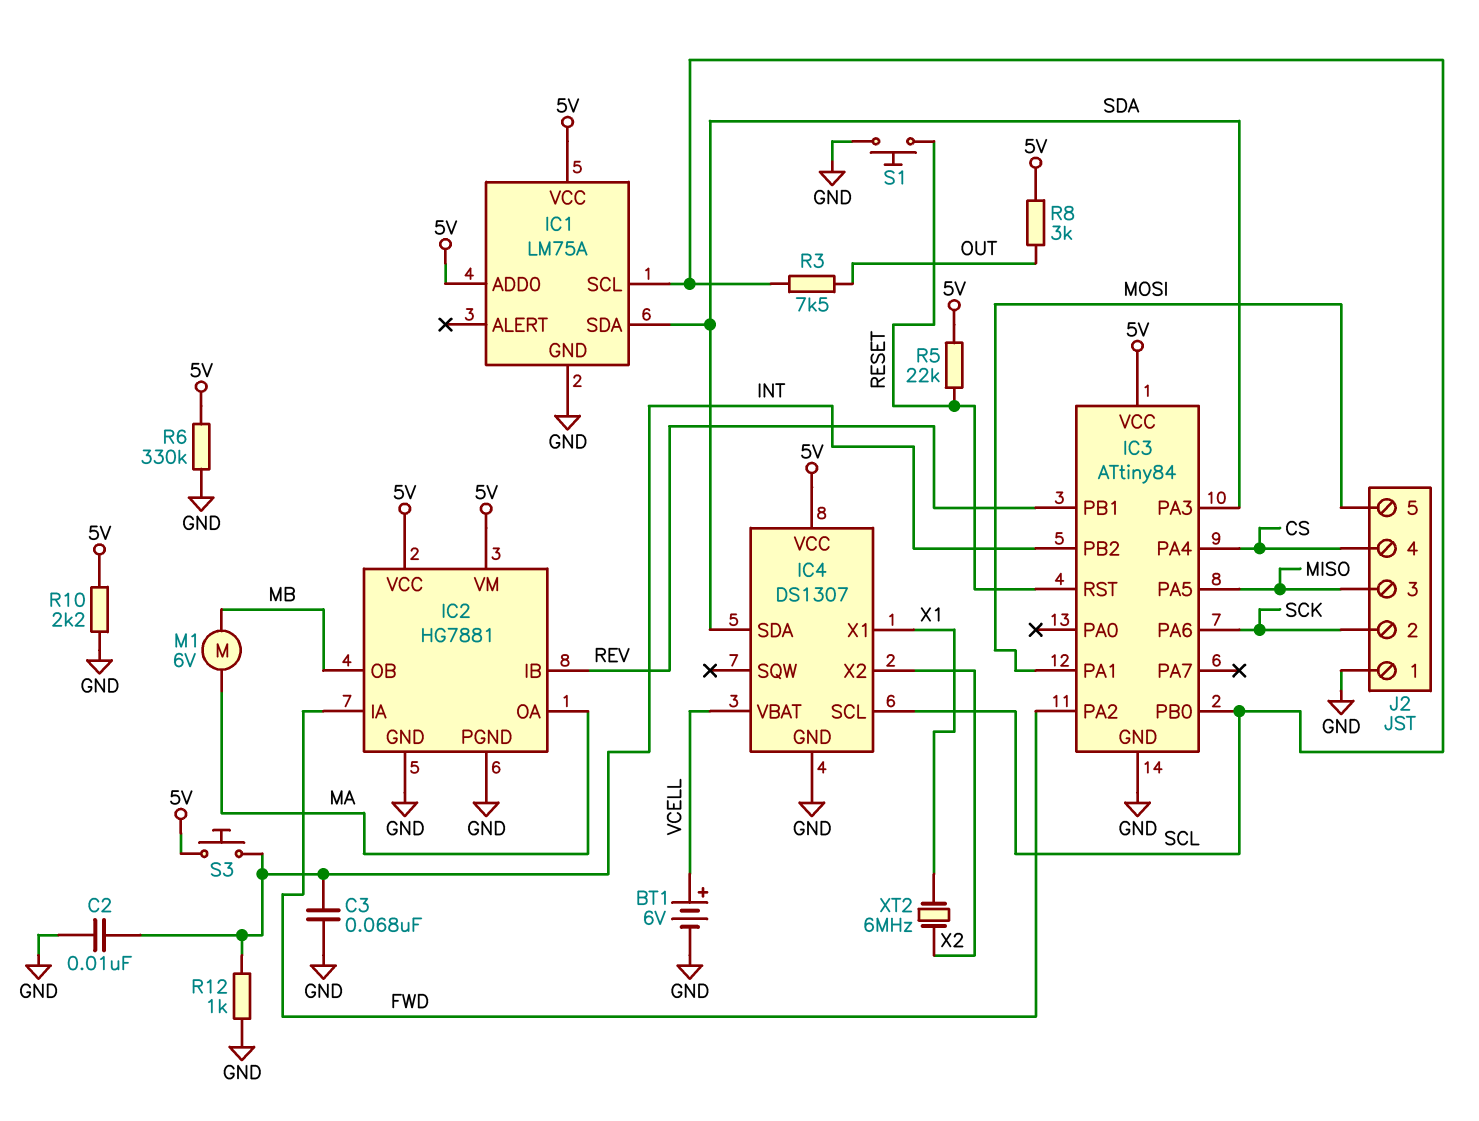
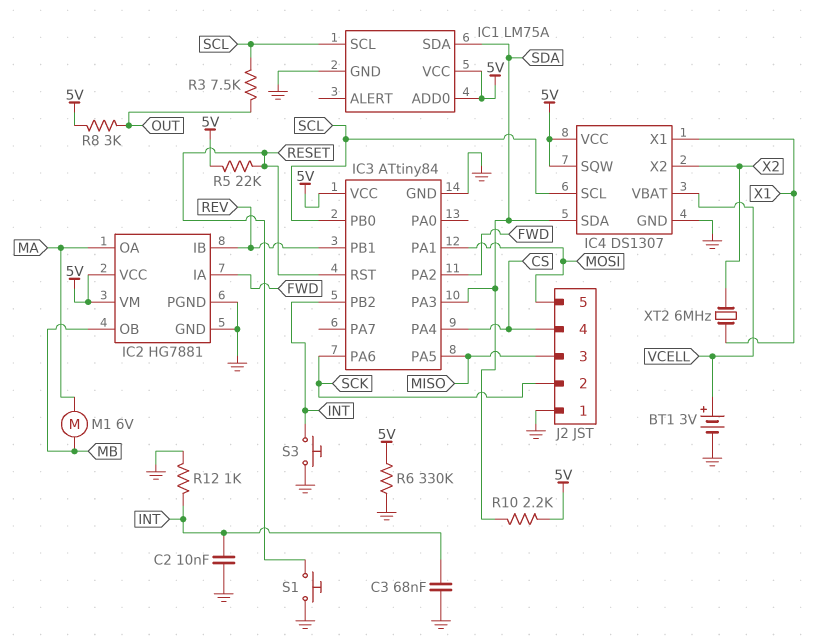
BT1: 6V (plus VCELL, minus GND) -> 3V (plus VCELL, minus GND)
IC4 pin SQW: none -> 5V
R10: 2.2k (5V, GND) -> 2.2k (5V, SDA)
S3: button (5V, INT) -> button (GND, INT)

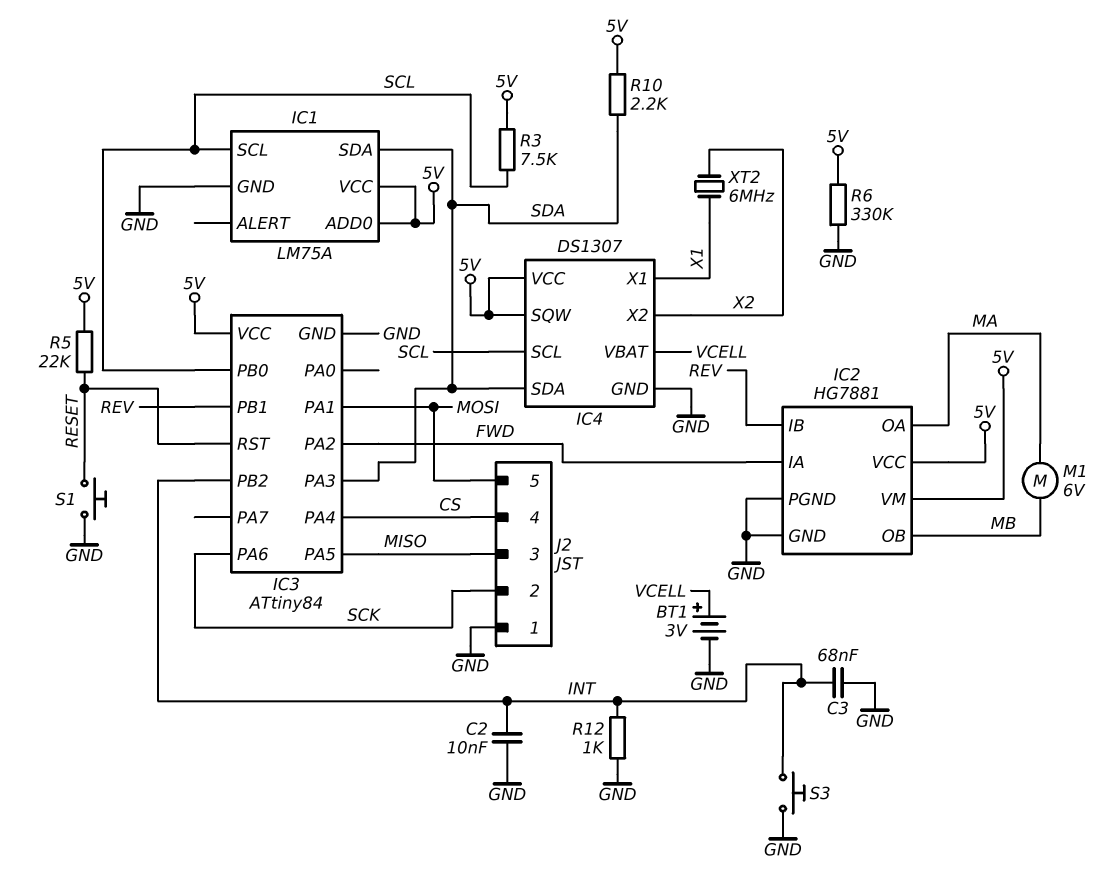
R3: 7.5k (OUT, SCL) -> 7.5k (5V, SCL)
R8: 3k (5V, OUT) -> none

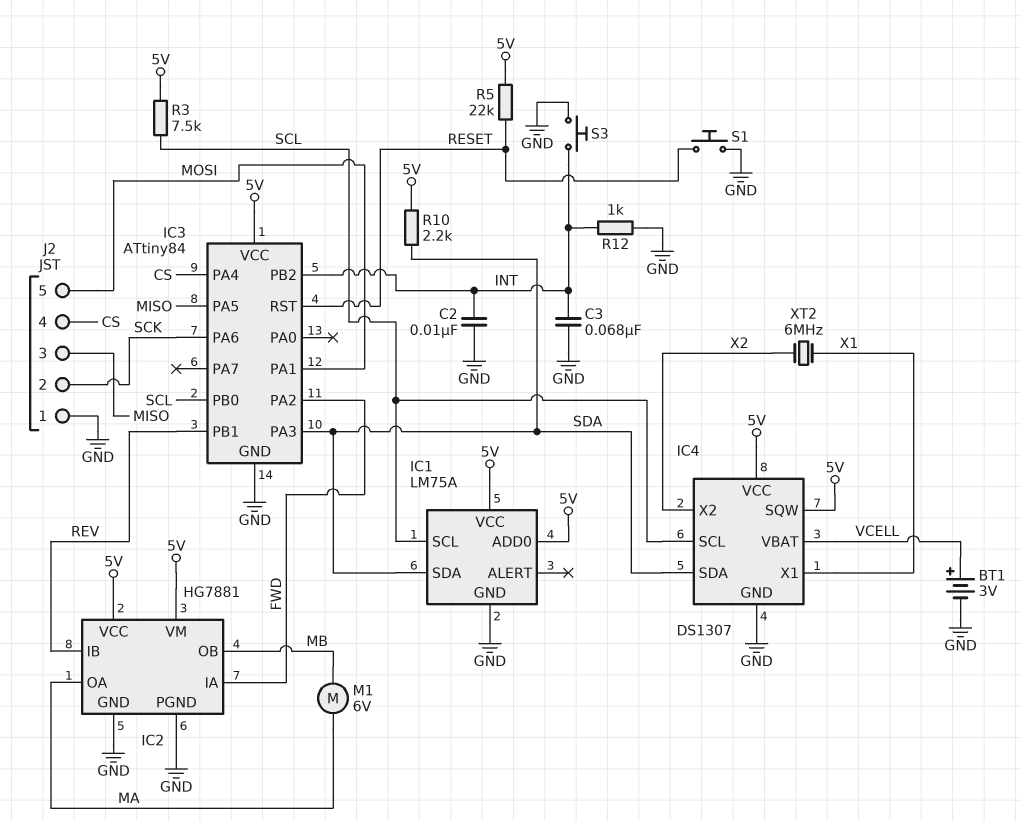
R6: 330k (5V, GND) -> none

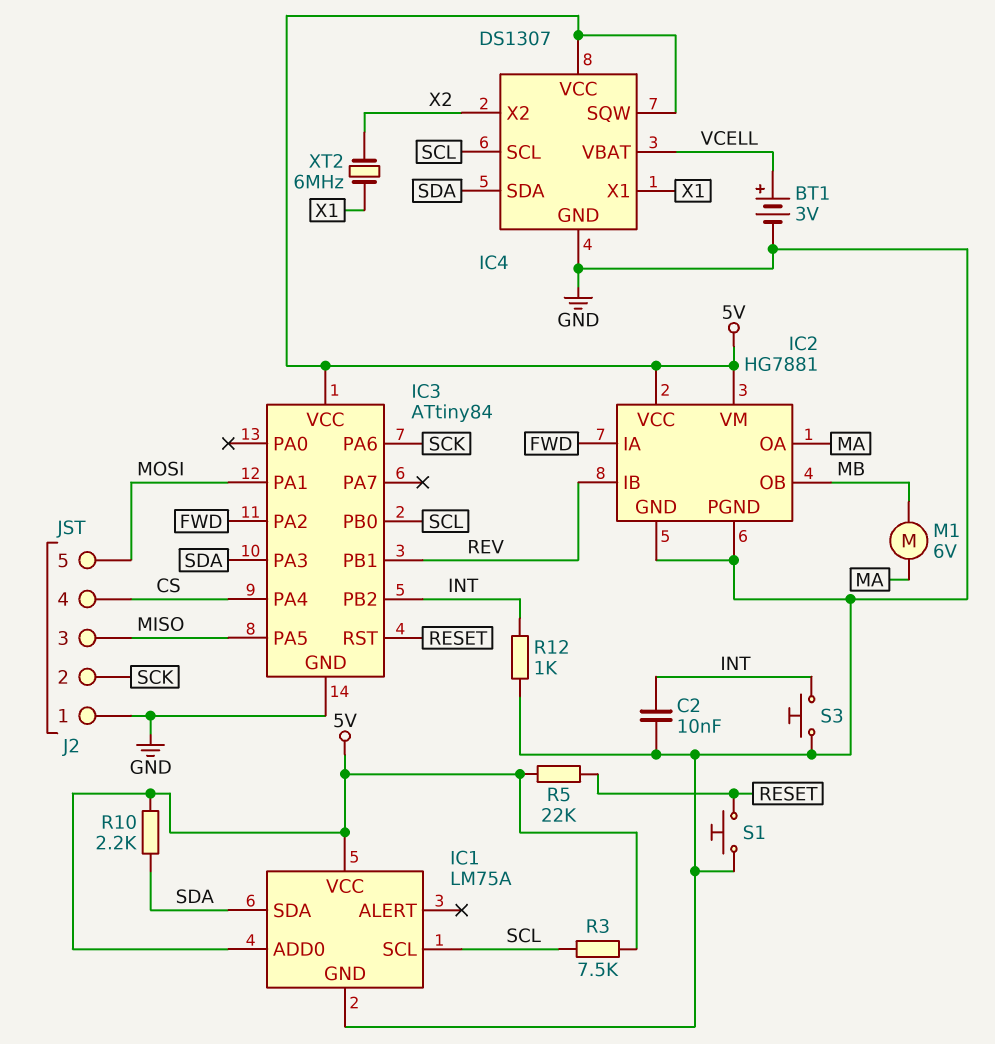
C3: 68nF (GND, INT) -> none

